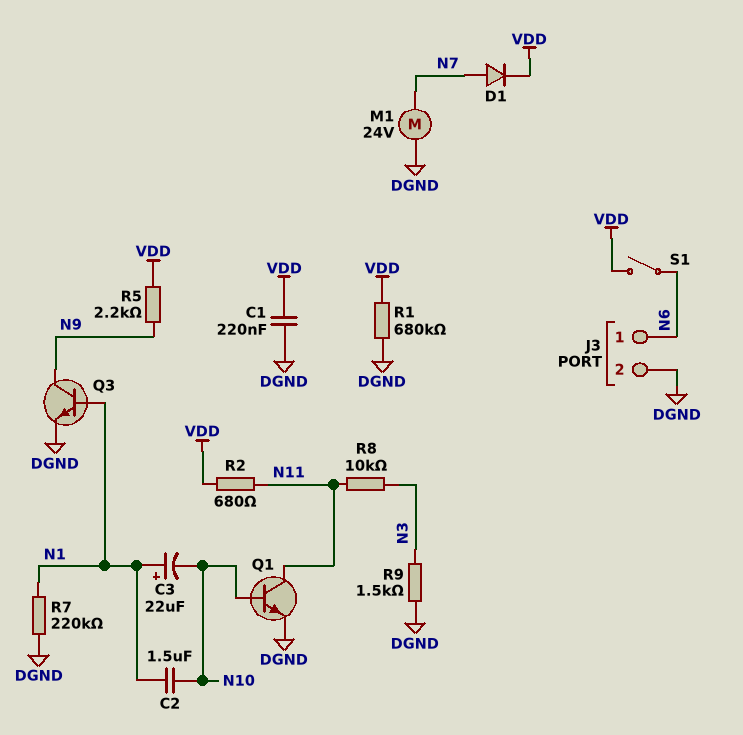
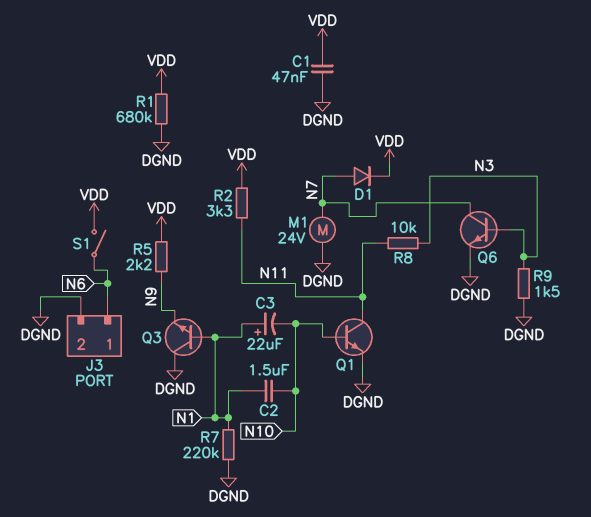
C1: 220nF (DGND, VDD) -> 47nF (DGND, VDD)
Q3: NPN (B N1, C N9, E DGND) -> NPN (B N1, C DGND, E N9)
Q6: none -> NPN (B N3, C N7, E DGND)
R2: 680 (N11, VDD) -> 3.3k (N11, VDD)

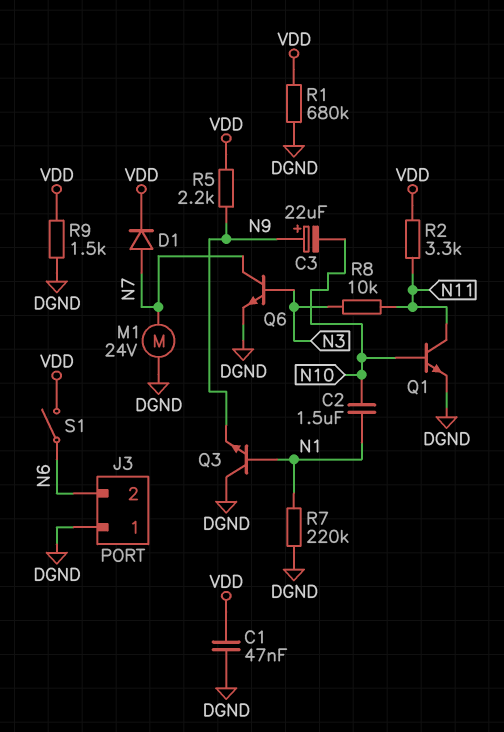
C3: 22uF (plus N1, minus N10) -> 22uF (plus N9, minus N10)
J3 pin 1: N6 -> DGND
J3 pin 2: DGND -> N6
R9: 1.5k (DGND, N3) -> 1.5k (DGND, VDD)

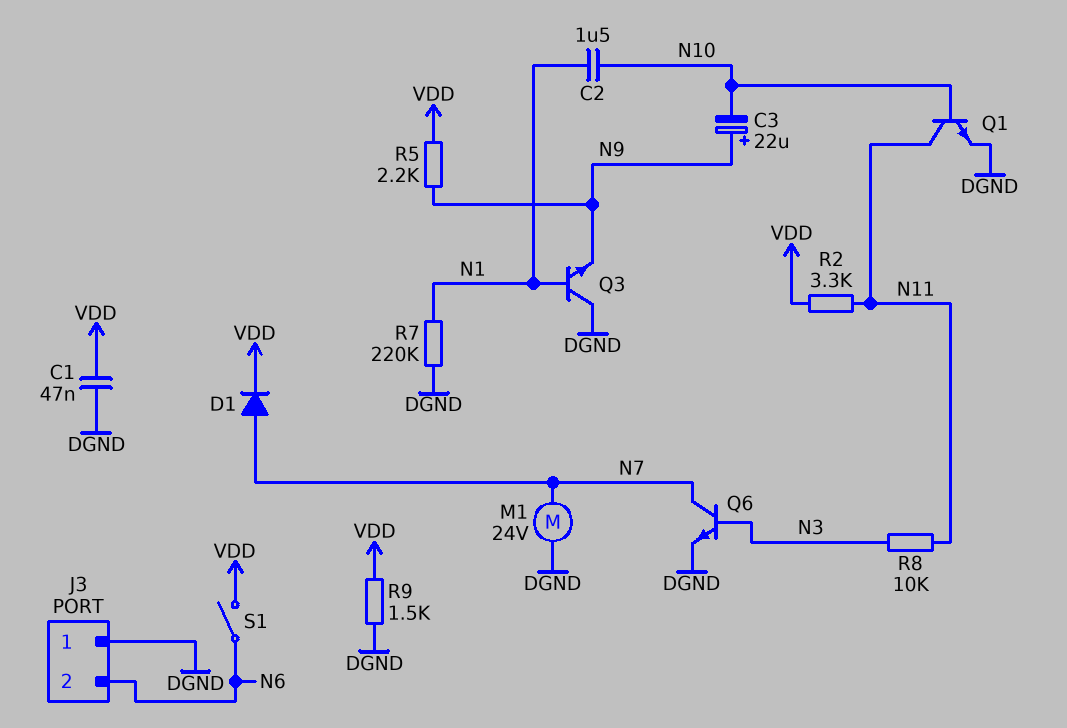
R1: 680k (DGND, VDD) -> none

